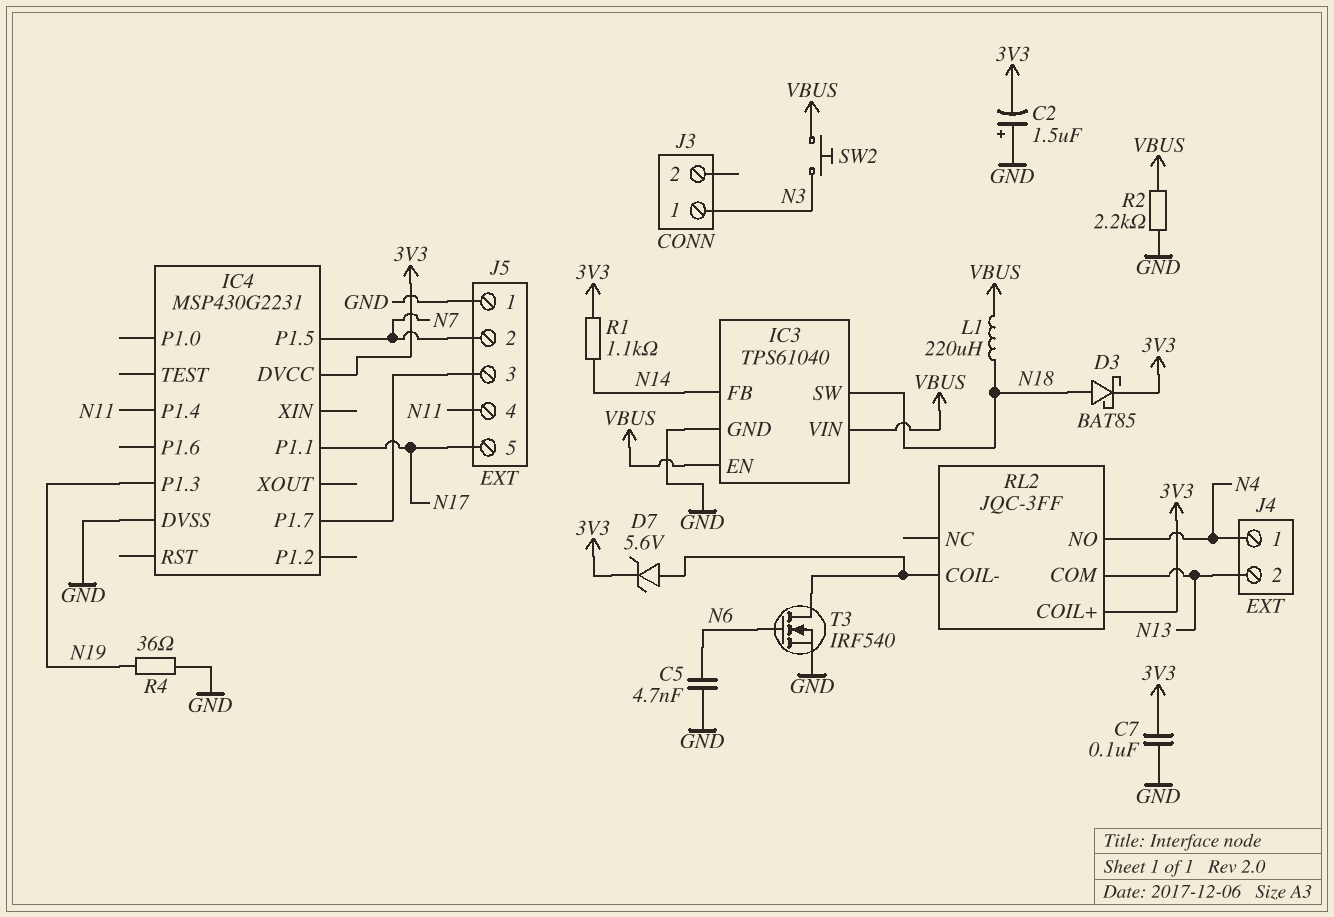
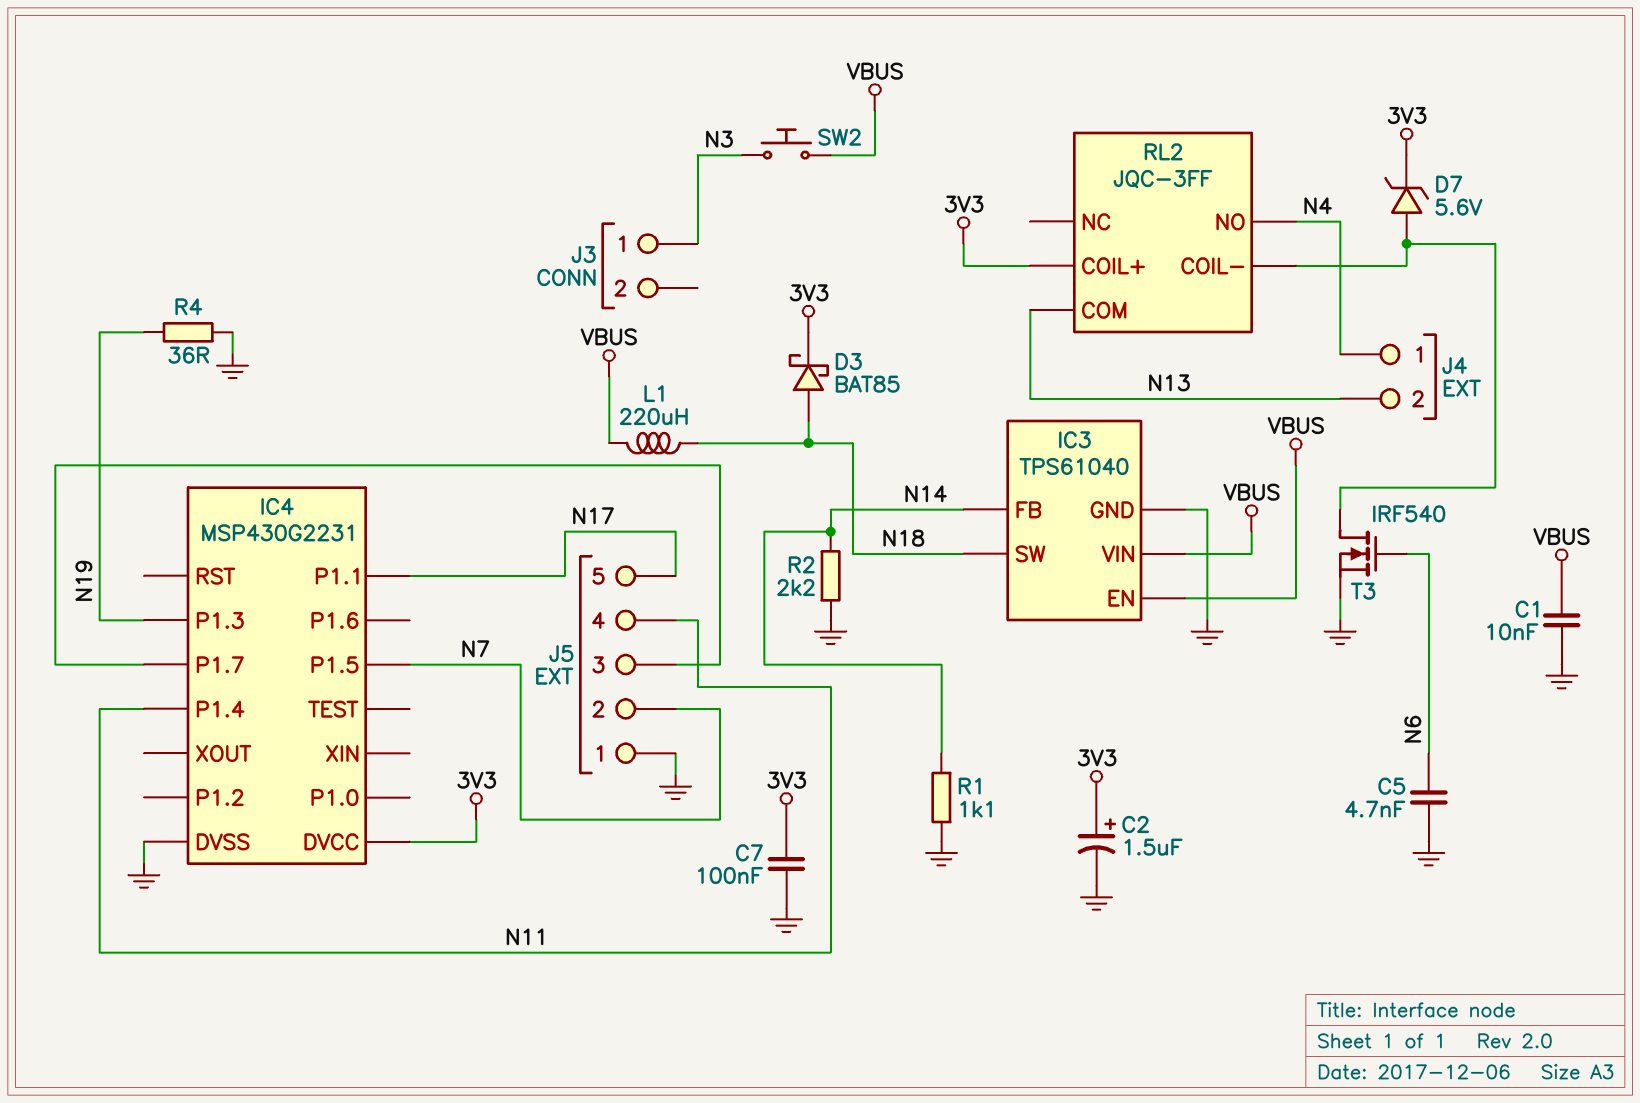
C1: none -> 10nF (GND, VBUS)
C2: 1.5uF (plus GND, minus 3V3) -> 1.5uF (plus 3V3, minus GND)
R1: 1.1k (3V3, N14) -> 1.1k (GND, N14)
R2: 2.2k (GND, VBUS) -> 2.2k (GND, N14)

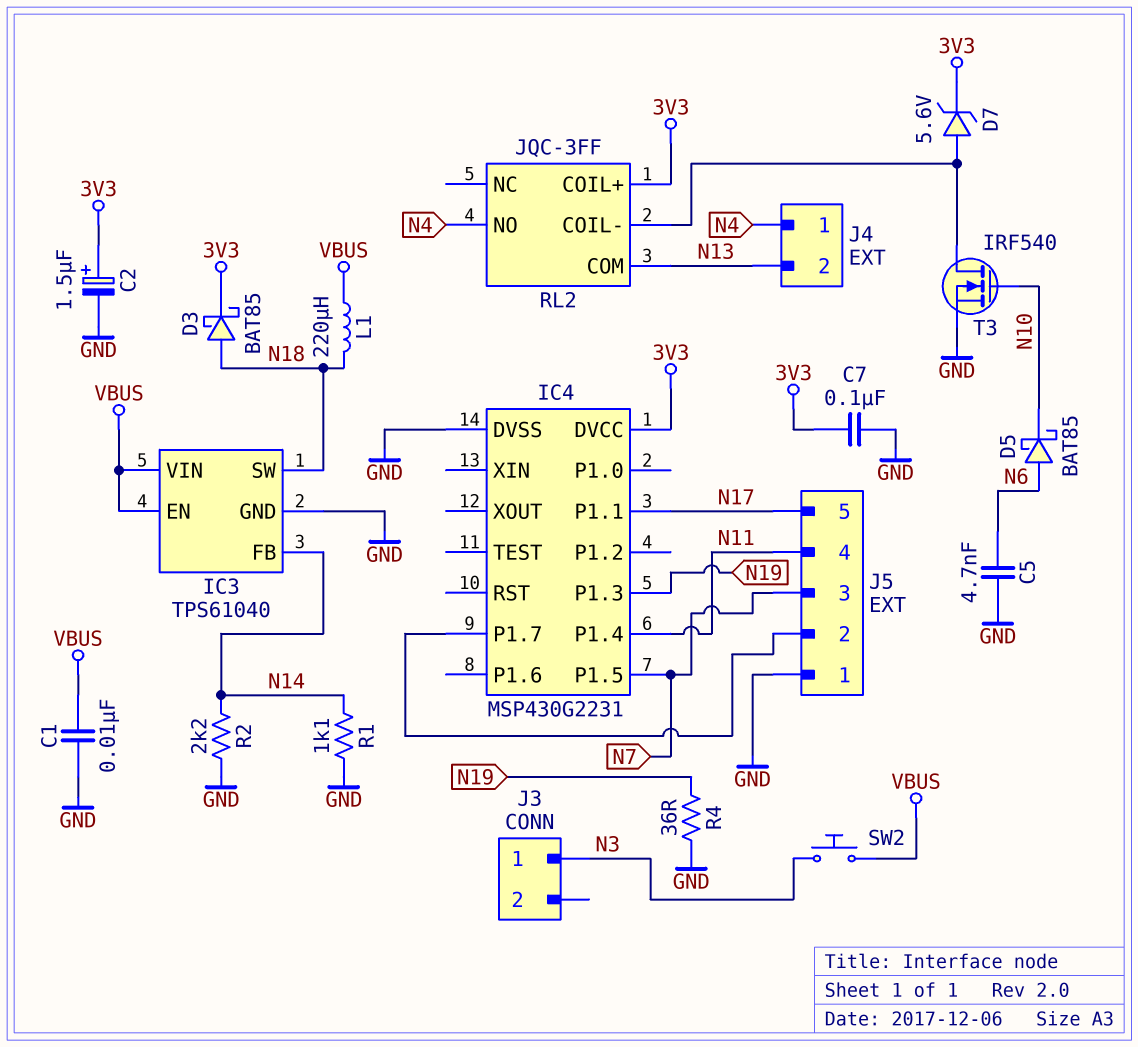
D5: none -> schottky BAT85 (A N6, K N10)
J5 pin 2: N7 -> IC4/P1.7
J5 pin 3: IC4/P1.7 -> N7
T3: NMOS IRF540 (G N6, D RL2/COIL-, S GND) -> NMOS IRF540 (G N10, D RL2/COIL-, S GND)

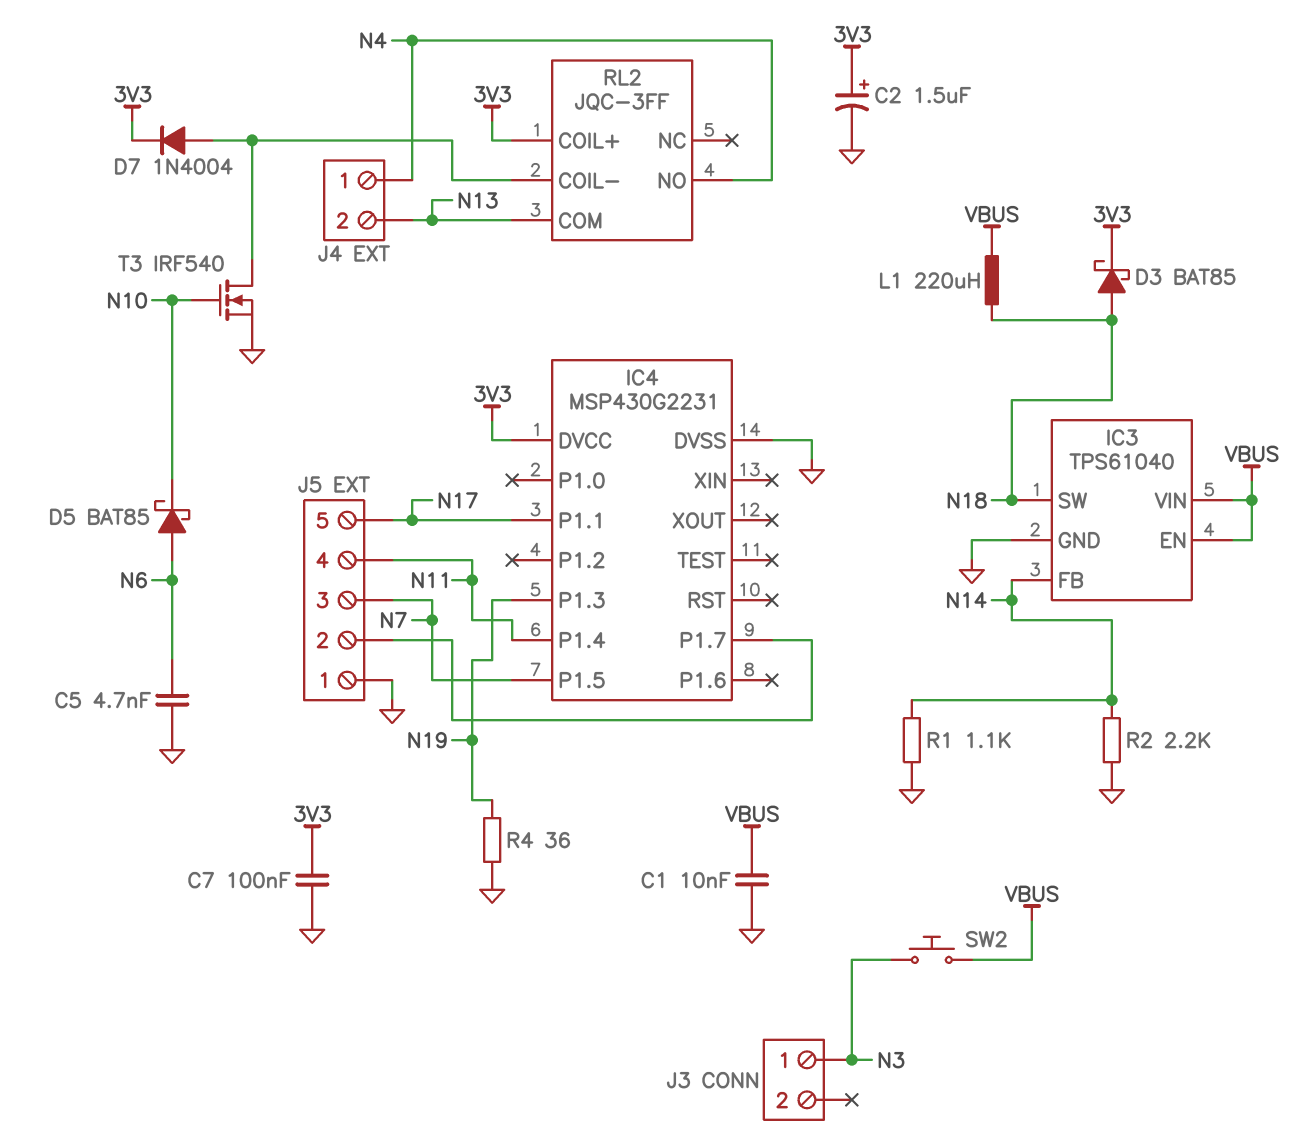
D7: zener 5.6V (A RL2/COIL-, K 3V3) -> diode 1N4004 (A RL2/COIL-, K 3V3)

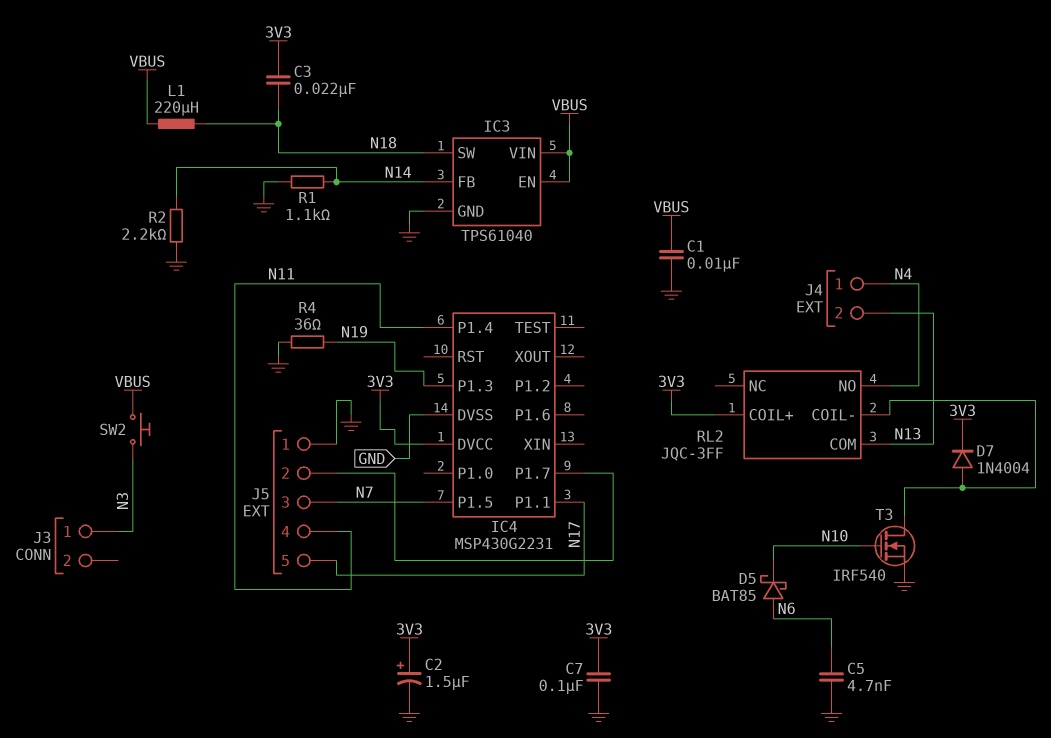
C3: none -> 22nF (3V3, N18)
D3: schottky BAT85 (A N18, K 3V3) -> none

